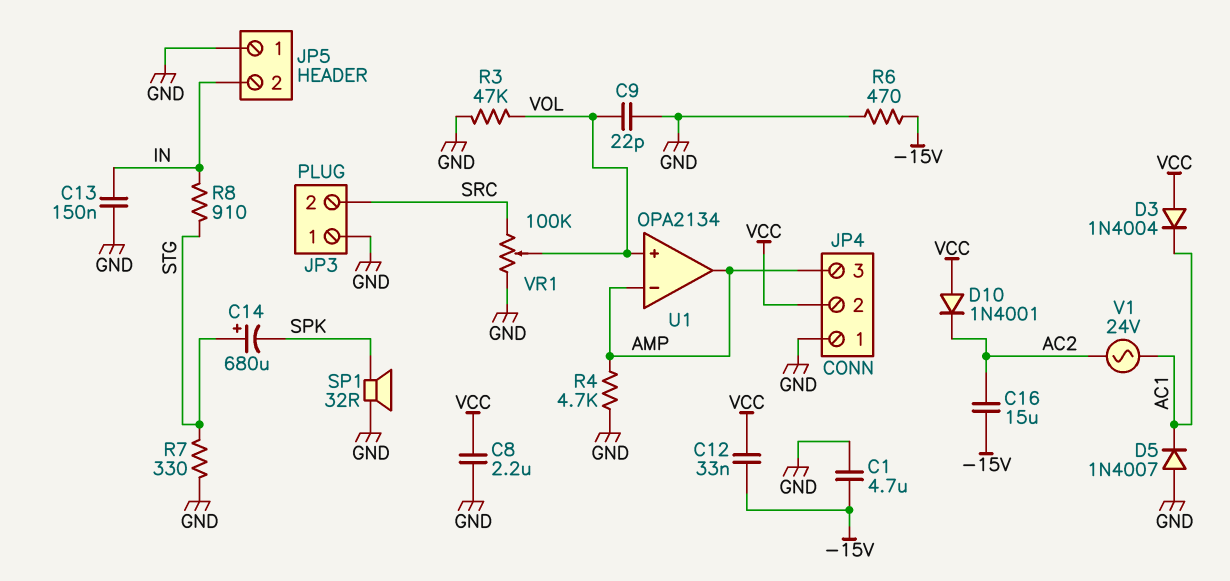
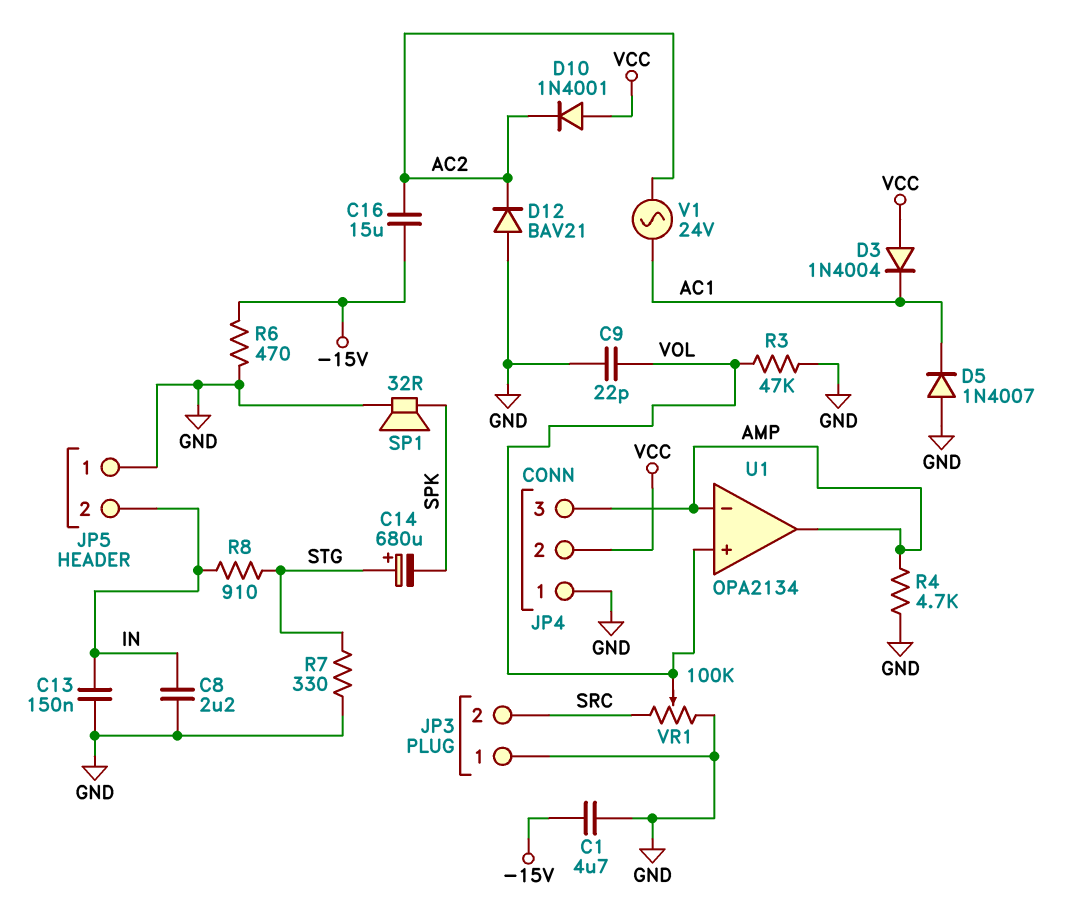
C8: 2.2uF (GND, VCC) -> 2.2uF (GND, IN)
C12: 33nF (-15V, VCC) -> none
D12: none -> diode BAV21 (A GND, K AC2)

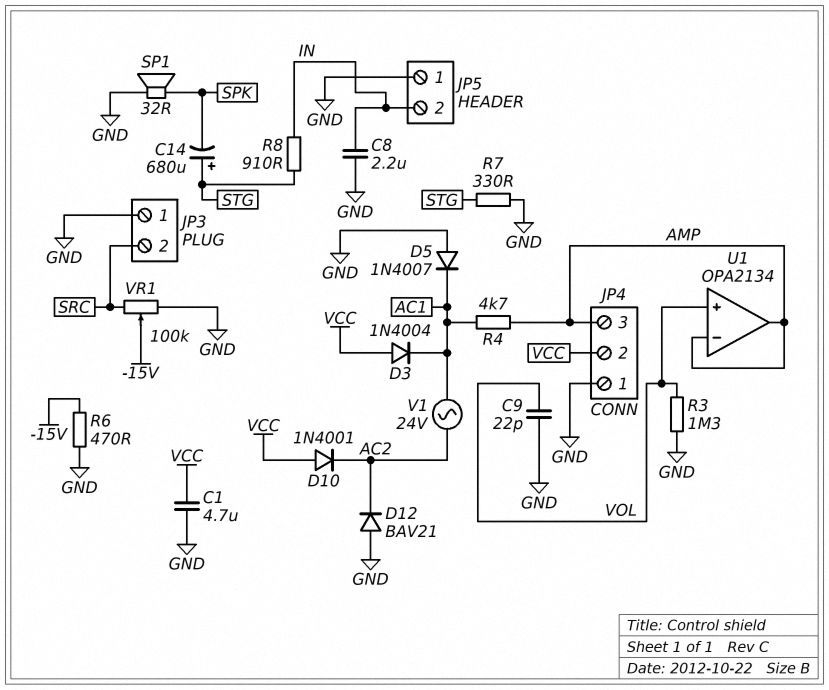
C1: 4.7uF (-15V, GND) -> 4.7uF (GND, VCC)
C13: 150nF (GND, IN) -> none
C16: 15uF (-15V, AC2) -> none
R3: 47k (GND, VOL) -> 1.3M (GND, VOL)
R4: 4.7k (AMP, GND) -> 4.7k (AC1, AMP)
VR1: 100k (GND, SRC, wiper VOL) -> 100k (GND, SRC, wiper -15V)

